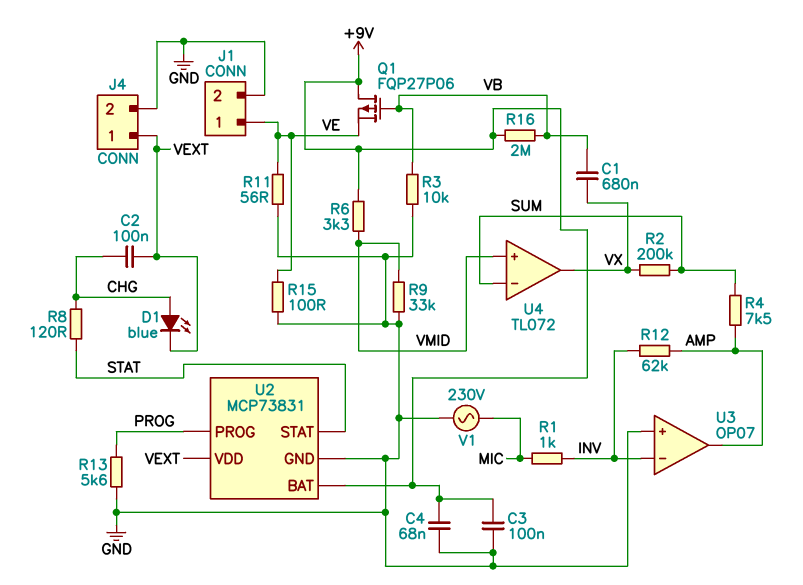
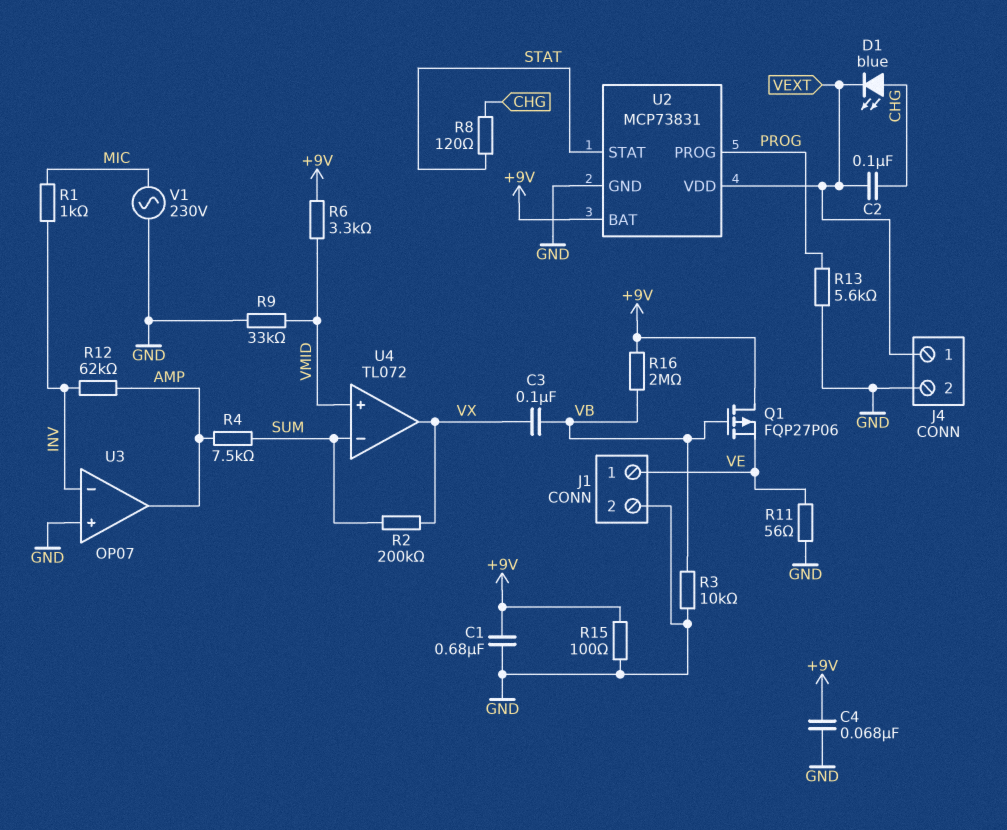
C1: 680nF (VB, VX) -> 680nF (+9V, GND)
C3: 100nF (+9V, GND) -> 100nF (VB, VX)
R15: 100 (GND, VE) -> 100 (+9V, GND)

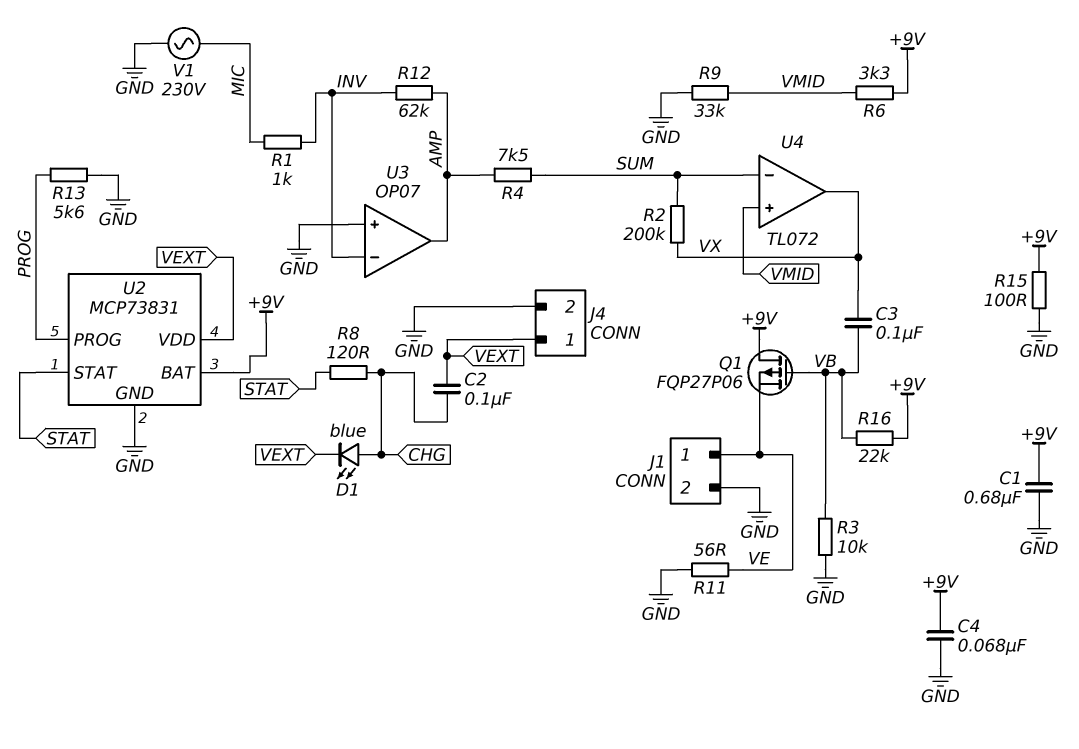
R16: 2M (+9V, VB) -> 22k (+9V, VB)

